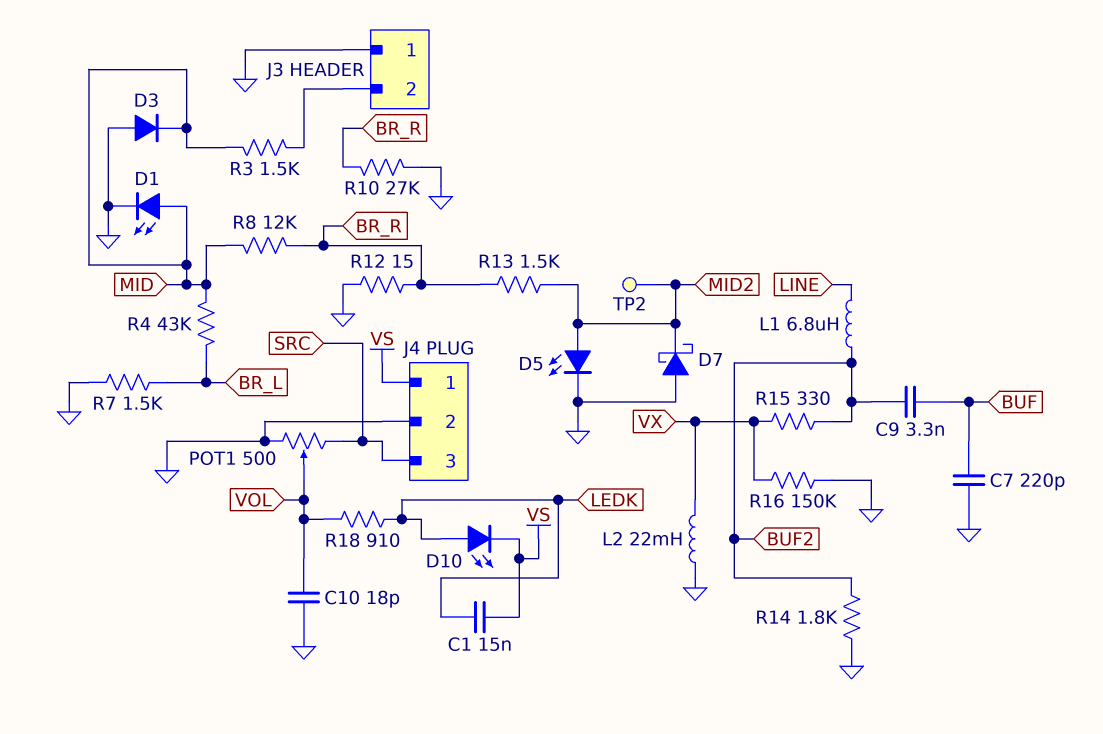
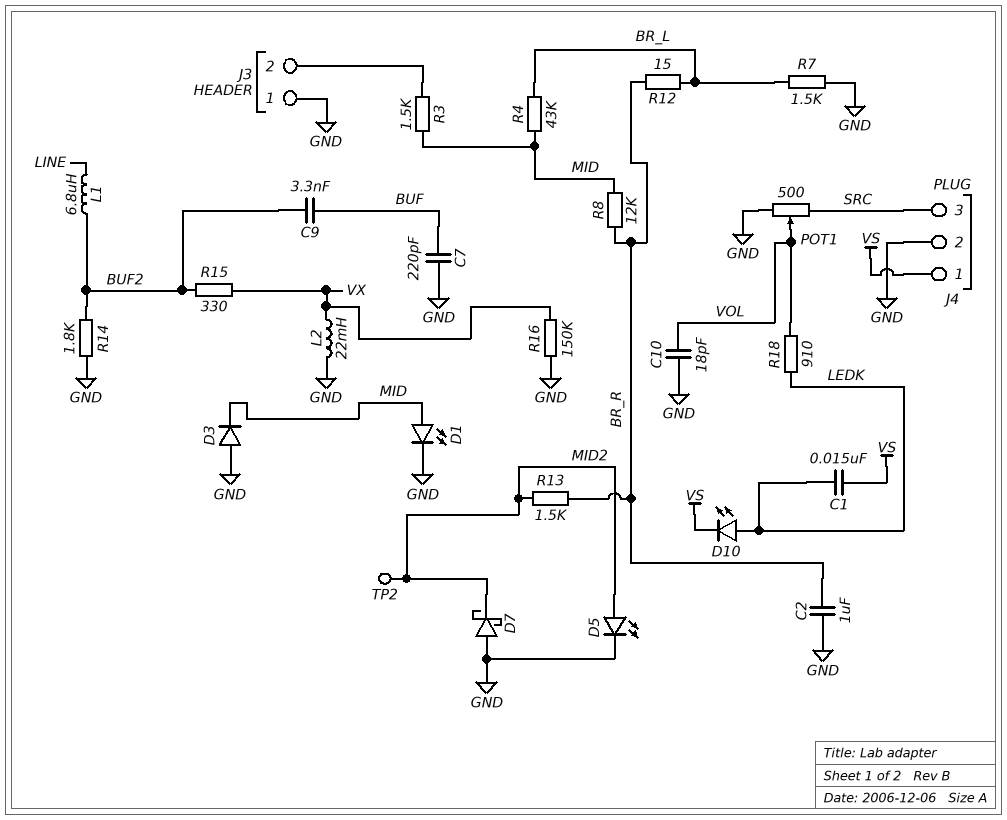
C2: none -> 1uF (BR_R, GND)
R10: 27k (BR_R, GND) -> none
R12: 15 (BR_R, GND) -> 15 (BR_L, BR_R)

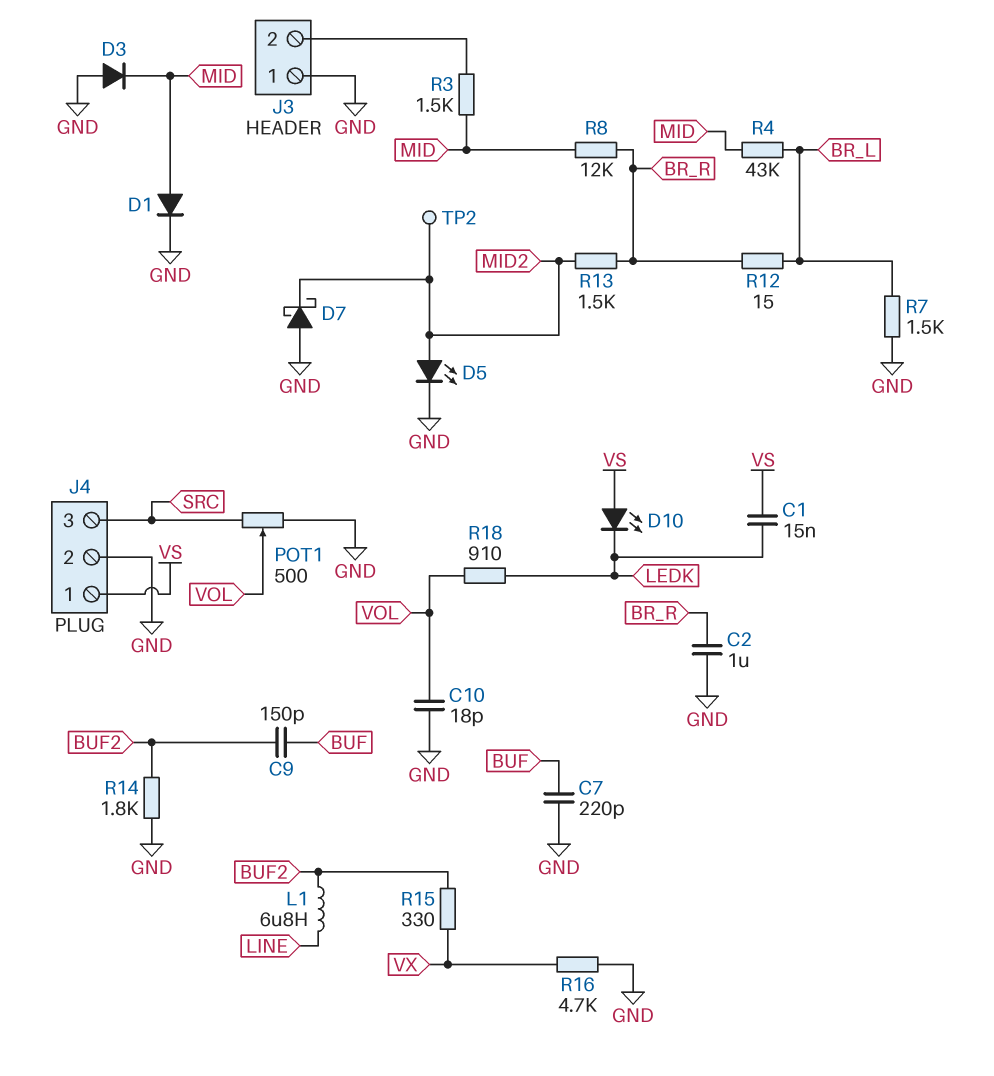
C9: 3.3nF (BUF, BUF2) -> 150pF (BUF, BUF2)
D1: LED (A MID, K GND) -> diode (A MID, K GND)
D10: LED (A LEDK, K VS) -> LED (A VS, K LEDK)
L2: 22mH (GND, VX) -> none
R16: 150k (GND, VX) -> 4.7k (GND, VX)

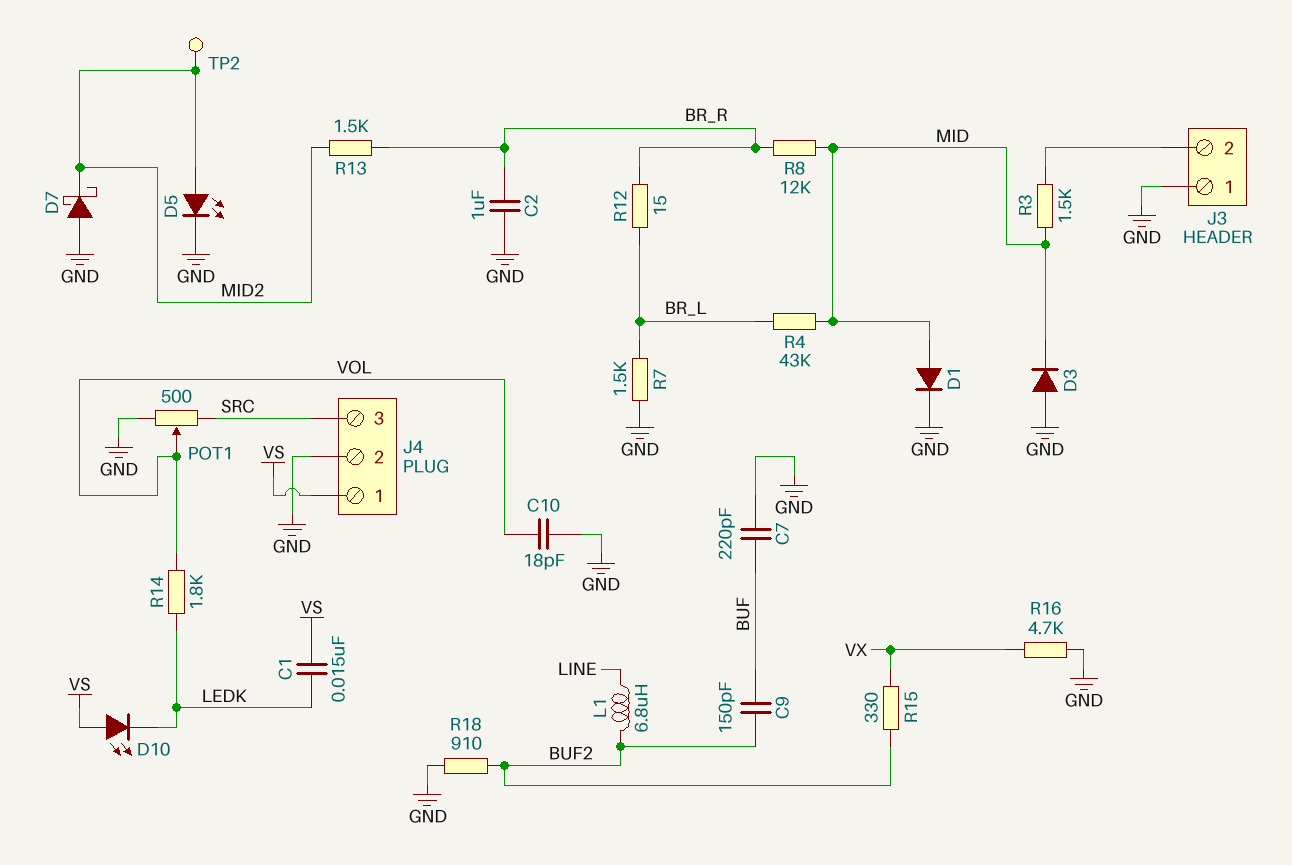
R14: 1.8k (BUF2, GND) -> 1.8k (LEDK, VOL)
R18: 910 (LEDK, VOL) -> 910 (BUF2, GND)

